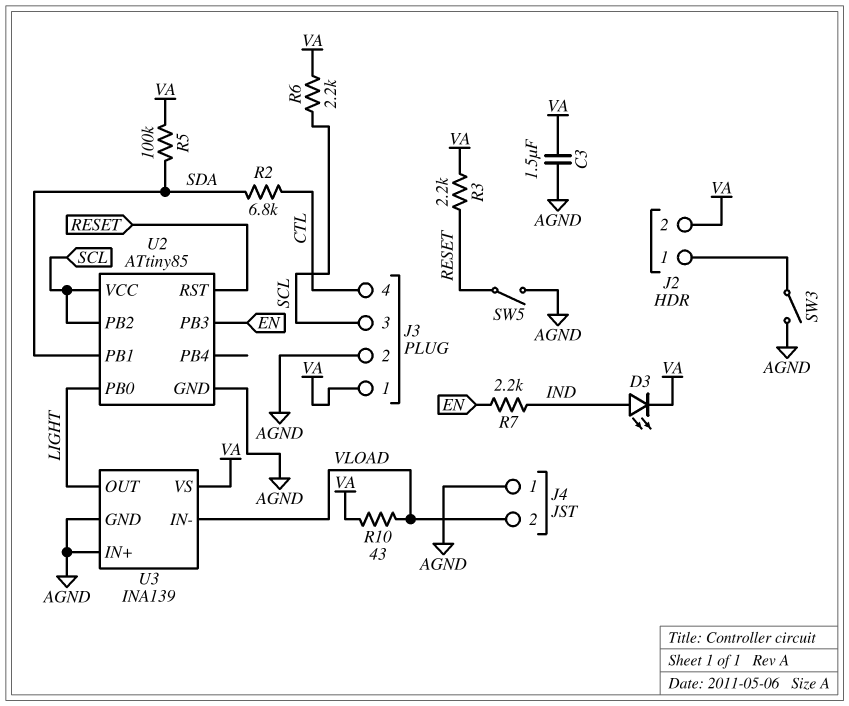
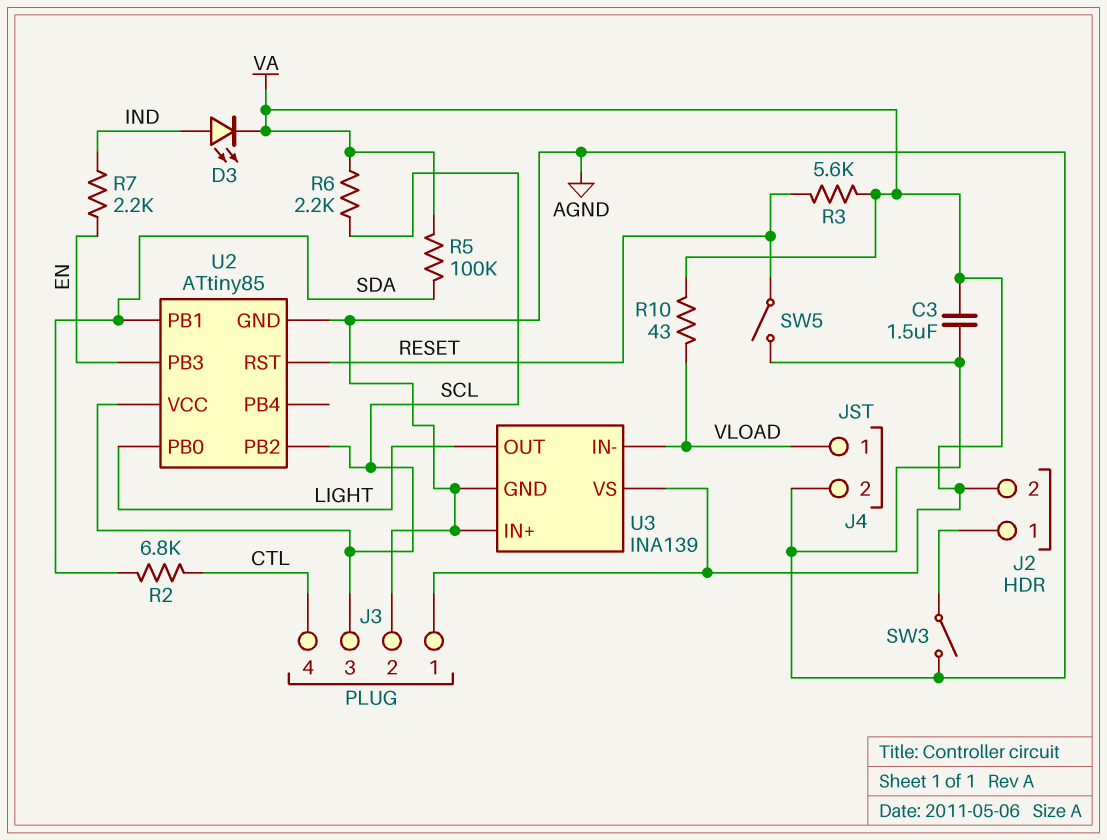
J4 pin 1: AGND -> VLOAD
J4 pin 2: VLOAD -> AGND
R3: 2.2k (RESET, VA) -> 5.6k (RESET, VA)

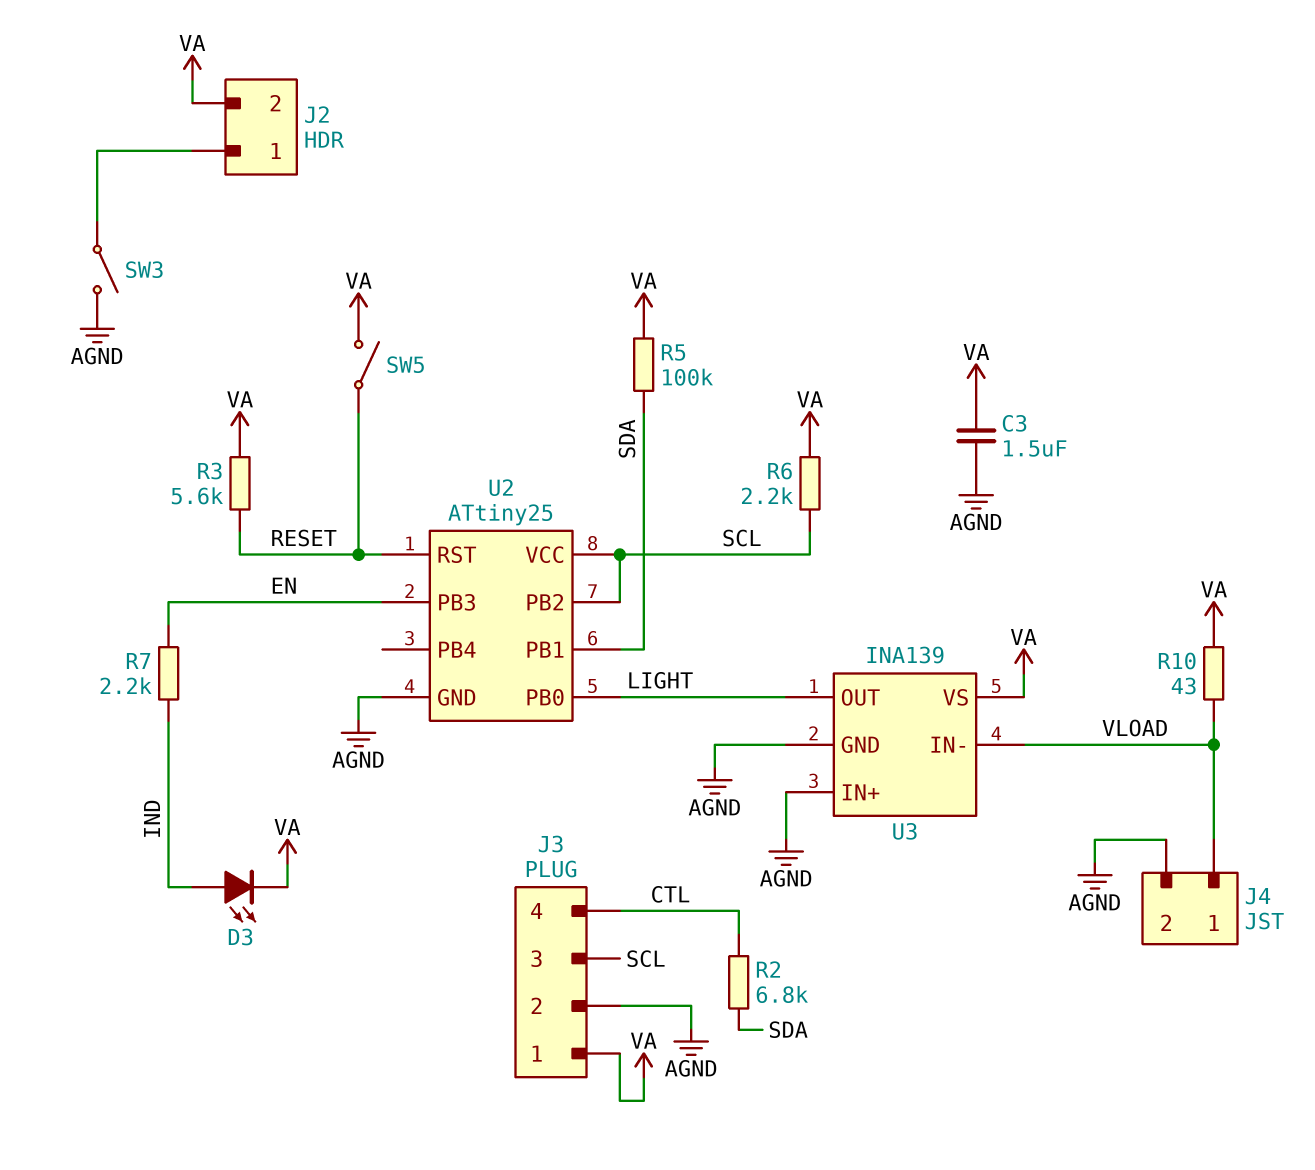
SW5: switch (AGND, RESET) -> switch (RESET, VA)
U2: ATtiny85 -> ATtiny25

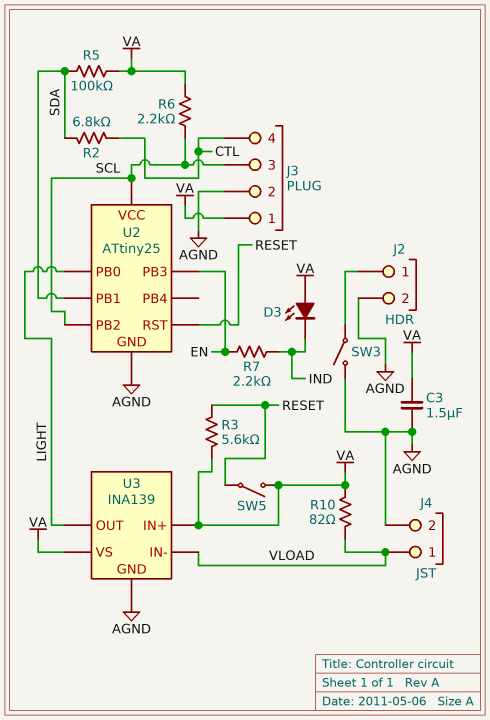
D3: LED (A IND, K VA) -> LED (A VA, K IND)
J2 pin 2: VA -> AGND
R10: 43 (VA, VLOAD) -> 82 (VA, VLOAD)
U3 pin IN+: AGND -> VA

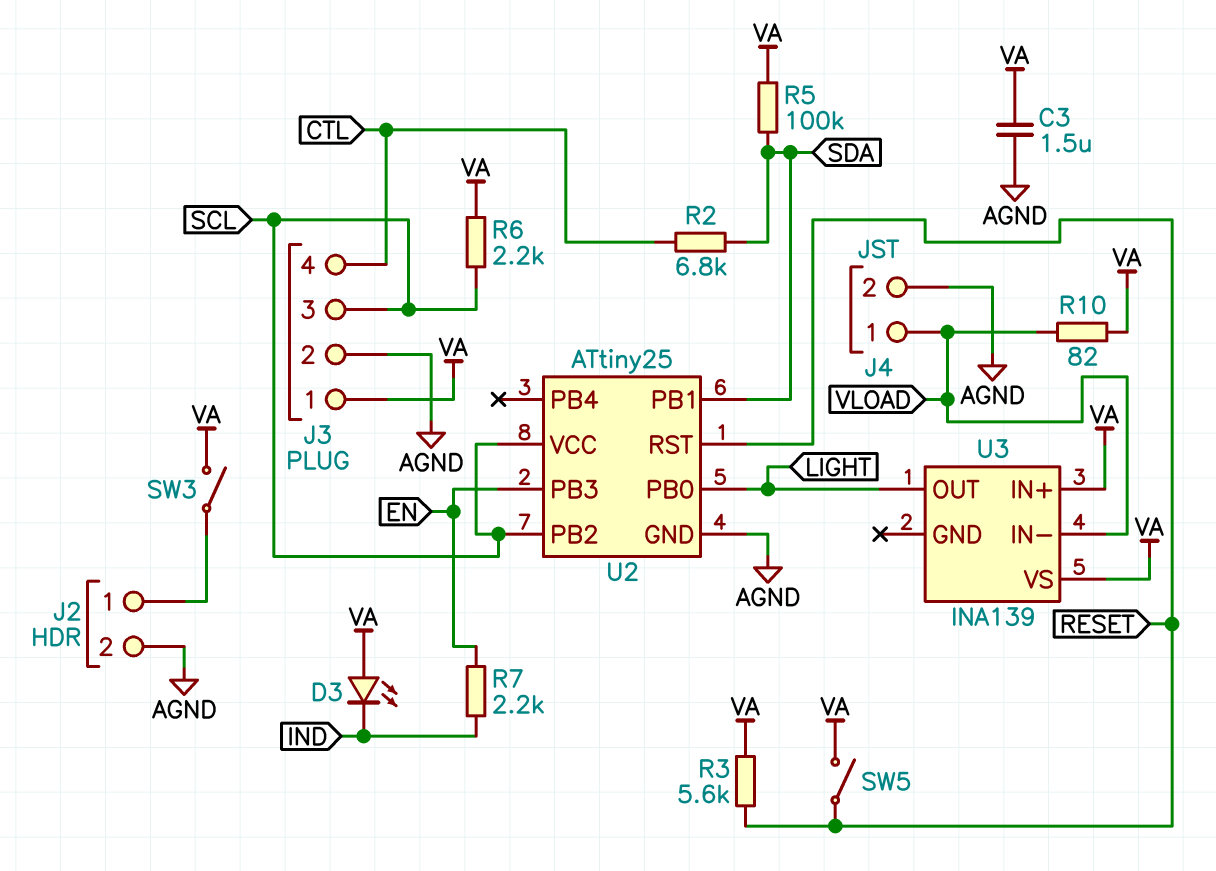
SW3: switch (AGND, J2/1) -> switch (J2/1, VA)
U3 pin GND: AGND -> none

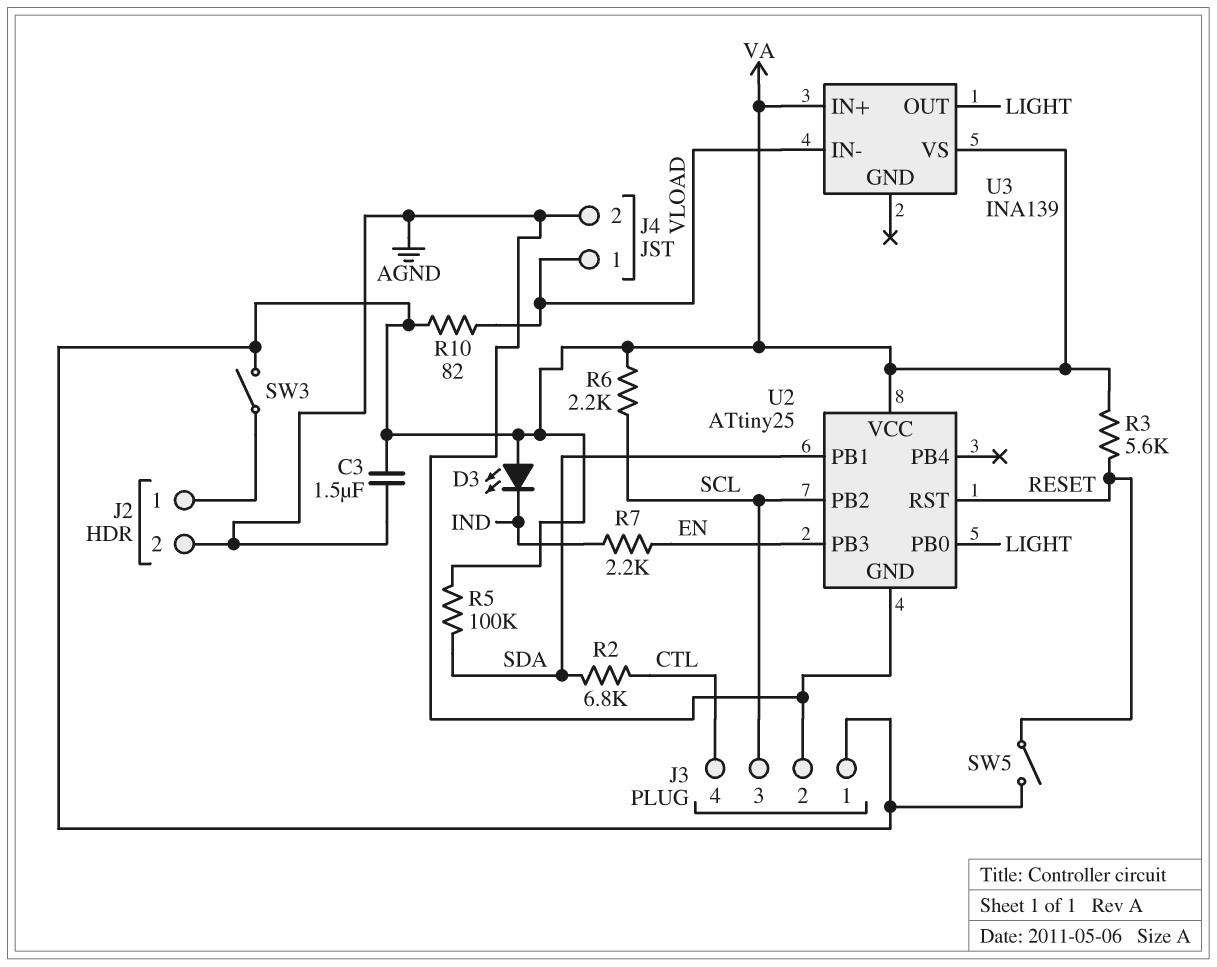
U2 pin VCC: SCL -> VA

